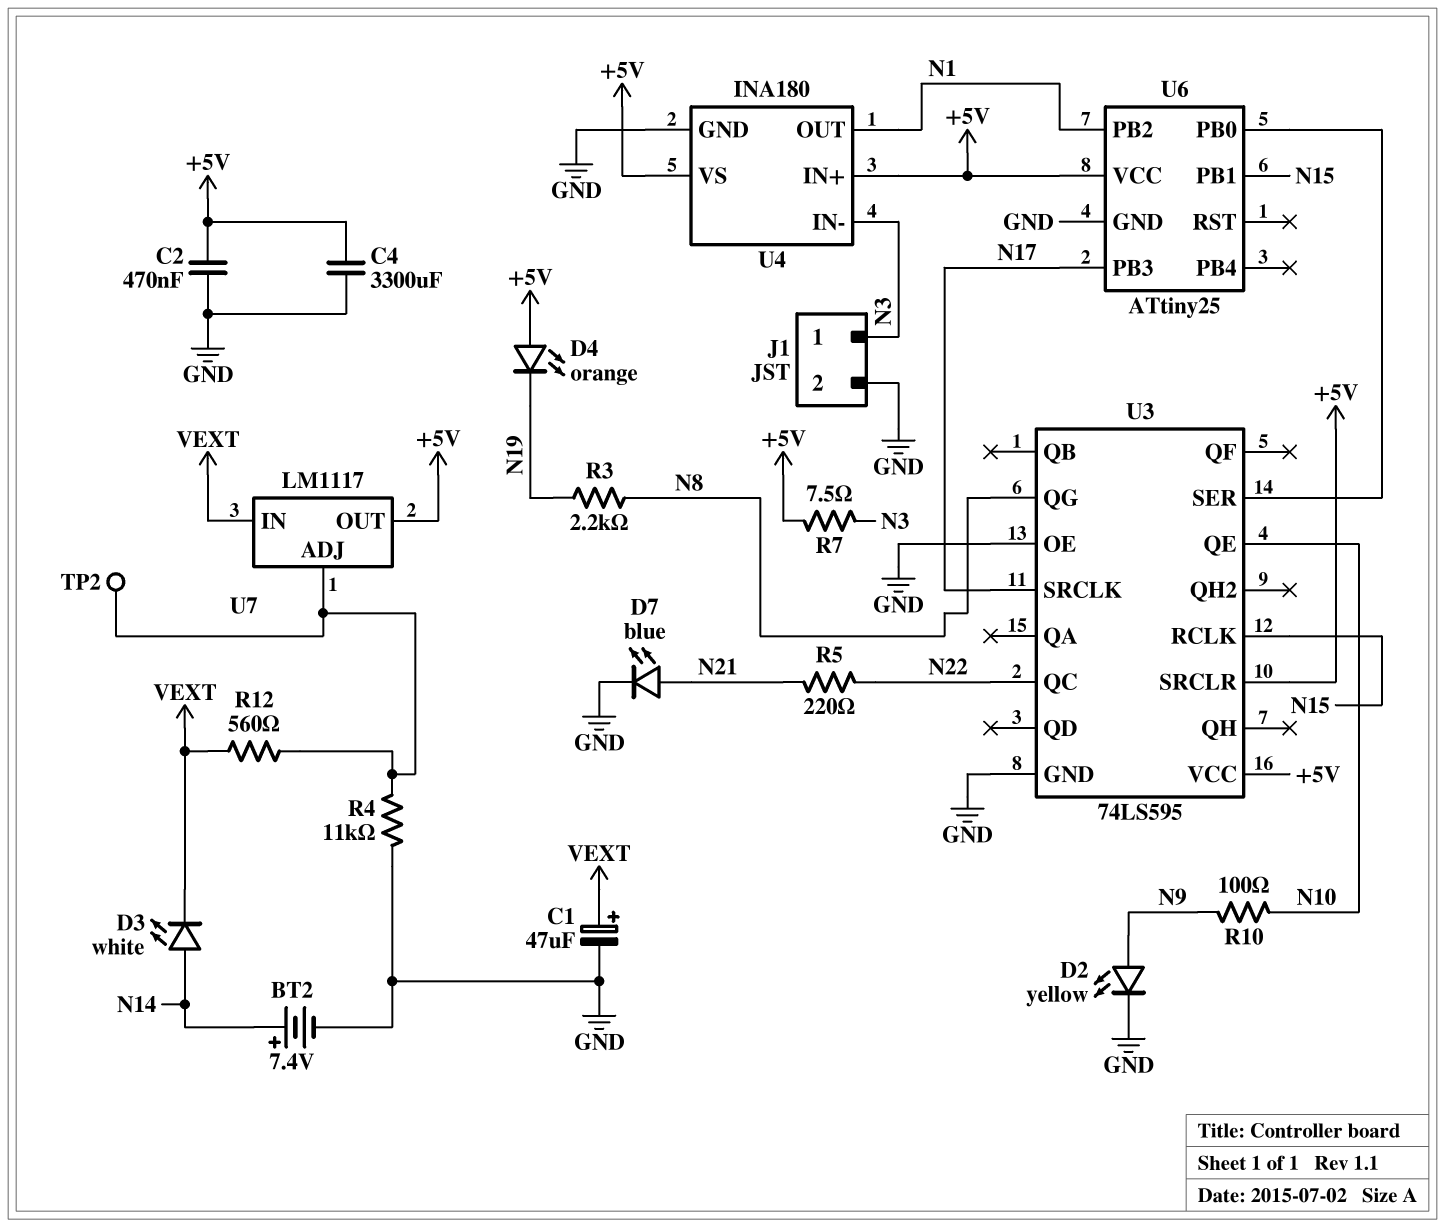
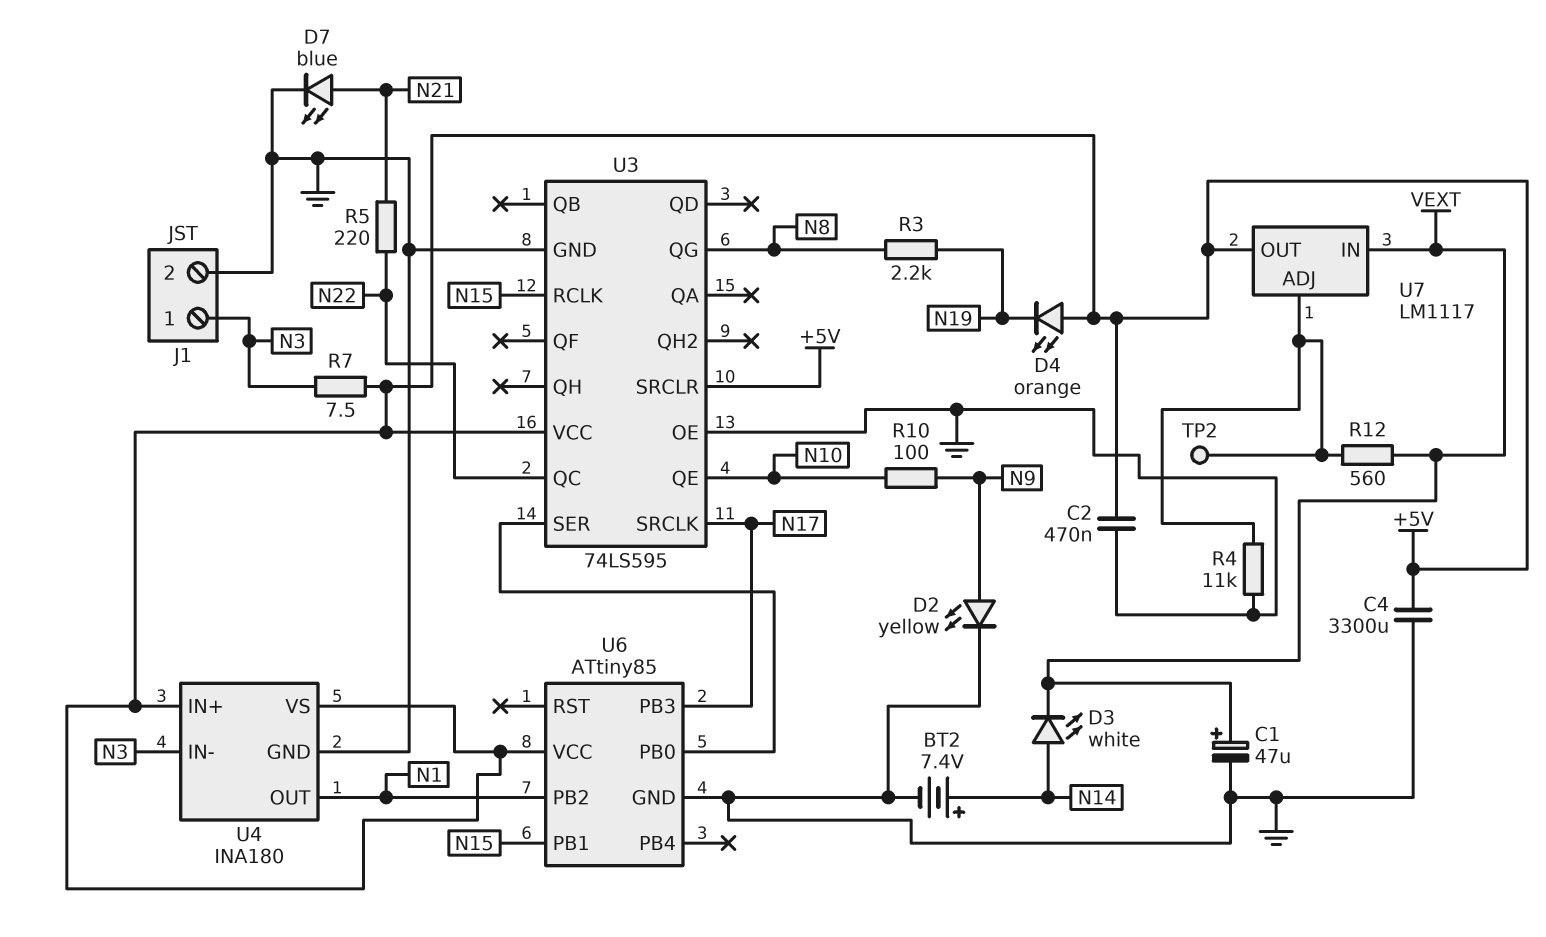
U6: ATtiny25 -> ATtiny85

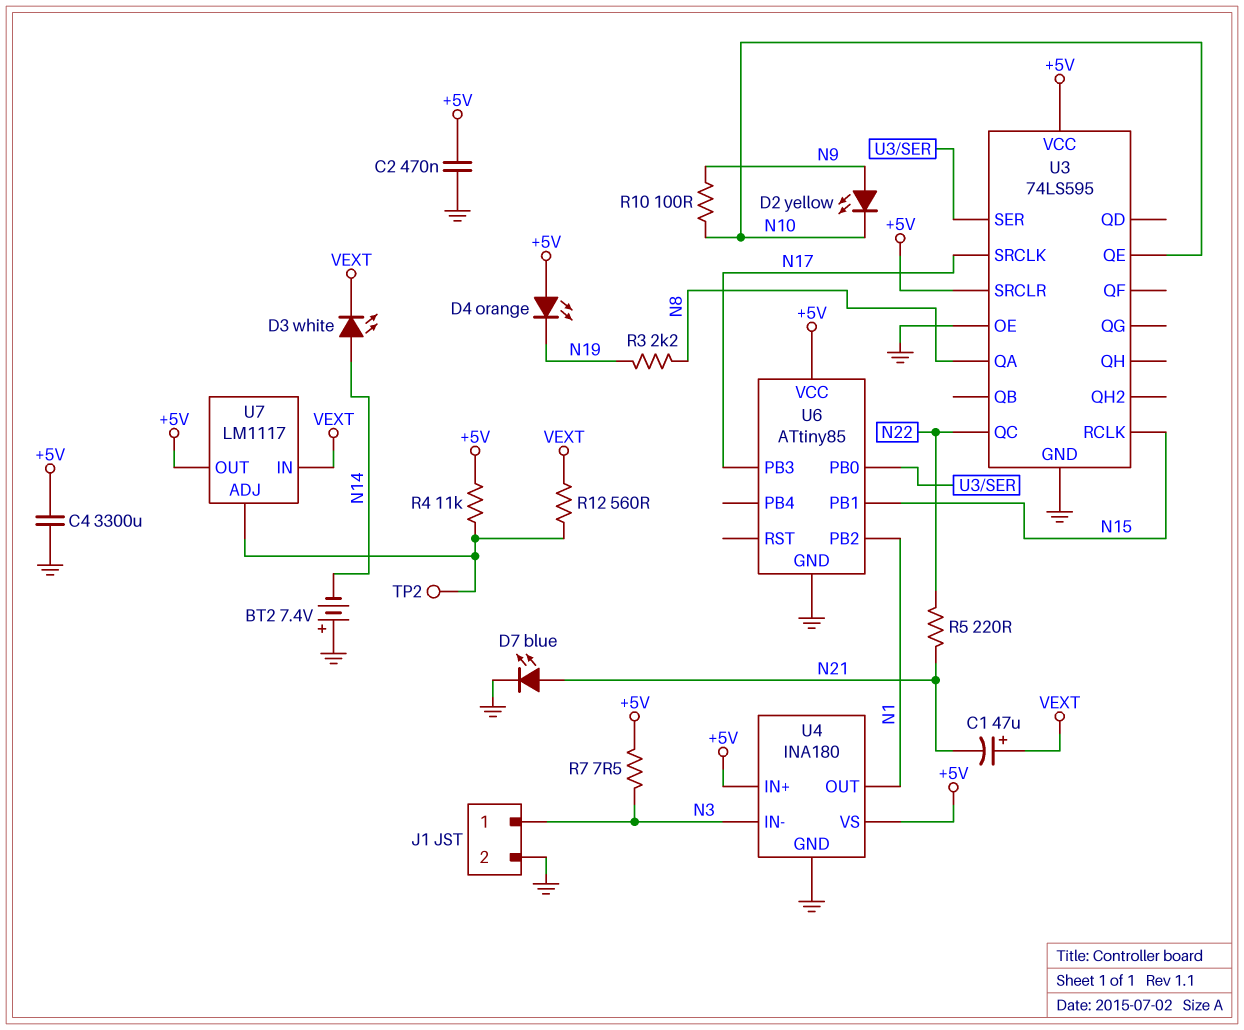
BT2: 7.4V (plus N14, minus GND) -> 7.4V (plus GND, minus N14)
C1: 47uF (plus VEXT, minus GND) -> 47uF (plus VEXT, minus N21)
D2: LED yellow (A N9, K GND) -> LED yellow (A N9, K N10)
R4: 11k (GND, U7/ADJ) -> 11k (+5V, U7/ADJ)
U3 pin QA: none -> N8
U3 pin QG: N8 -> none

